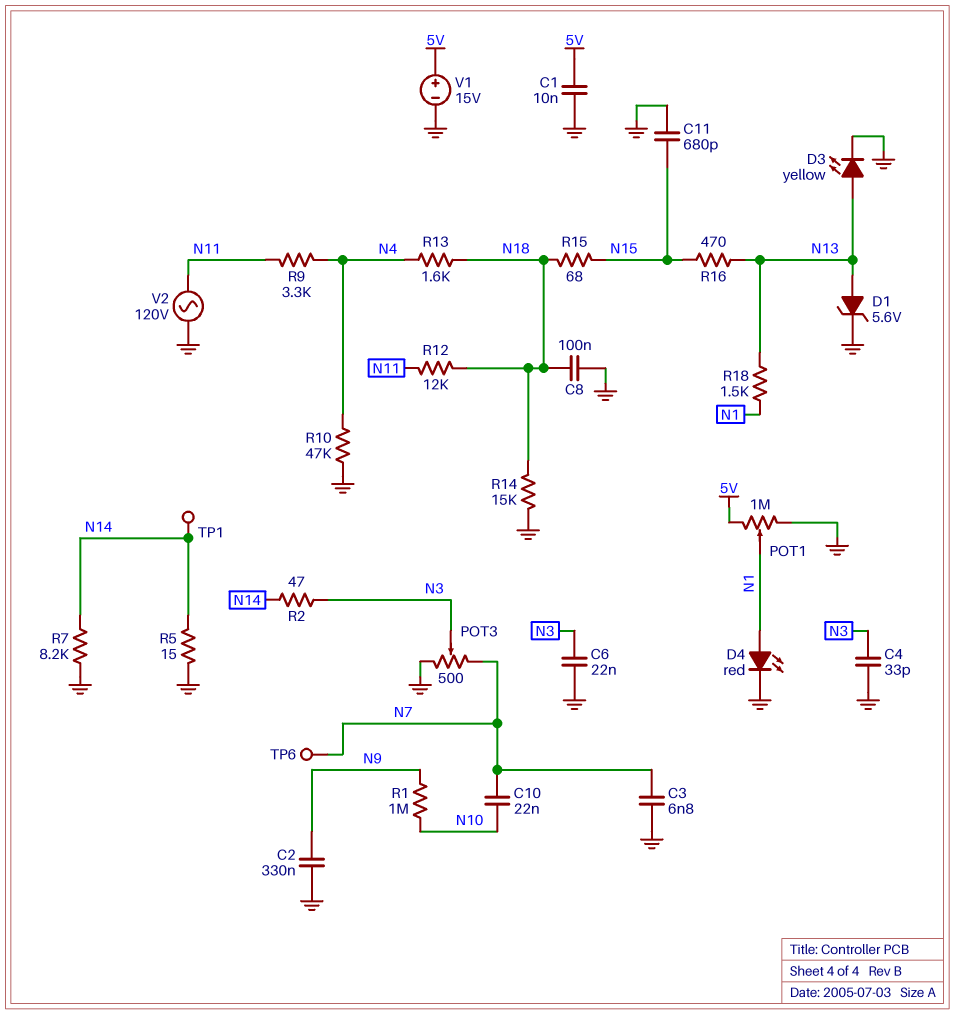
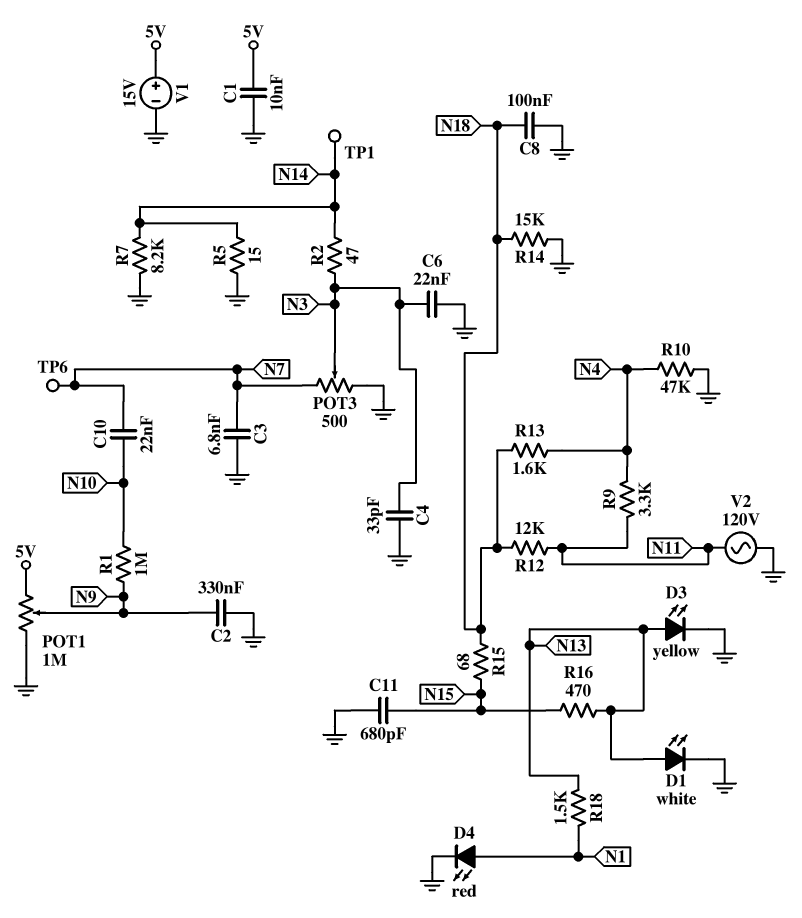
D1: zener 5.6V (A N13, K GND) -> LED white (A N13, K GND)
POT1: 1M (5V, GND, wiper N1) -> 1M (5V, GND, wiper N9)

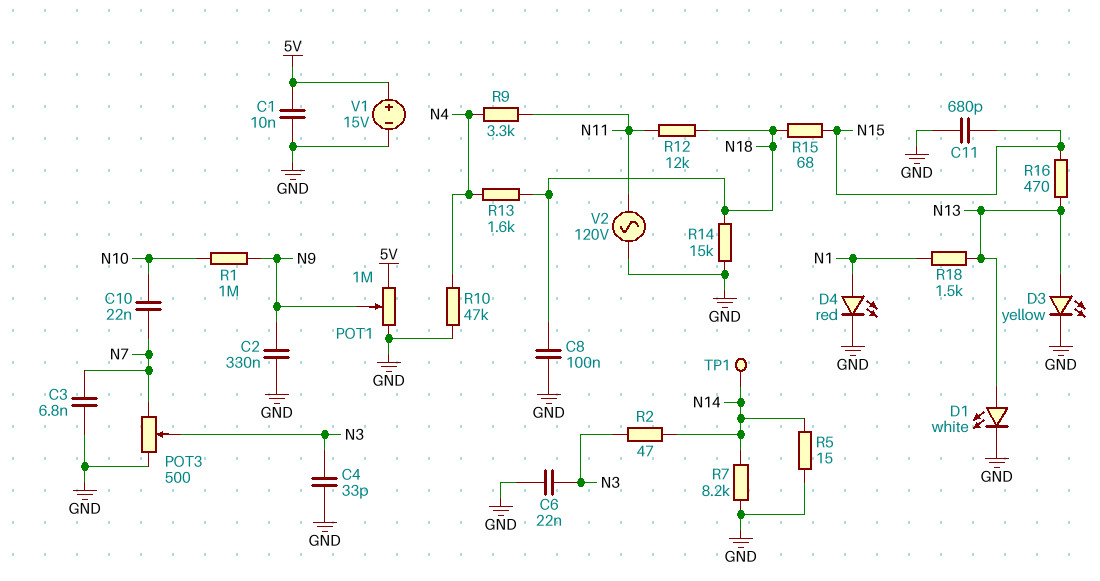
TP6: test point (N7) -> none

